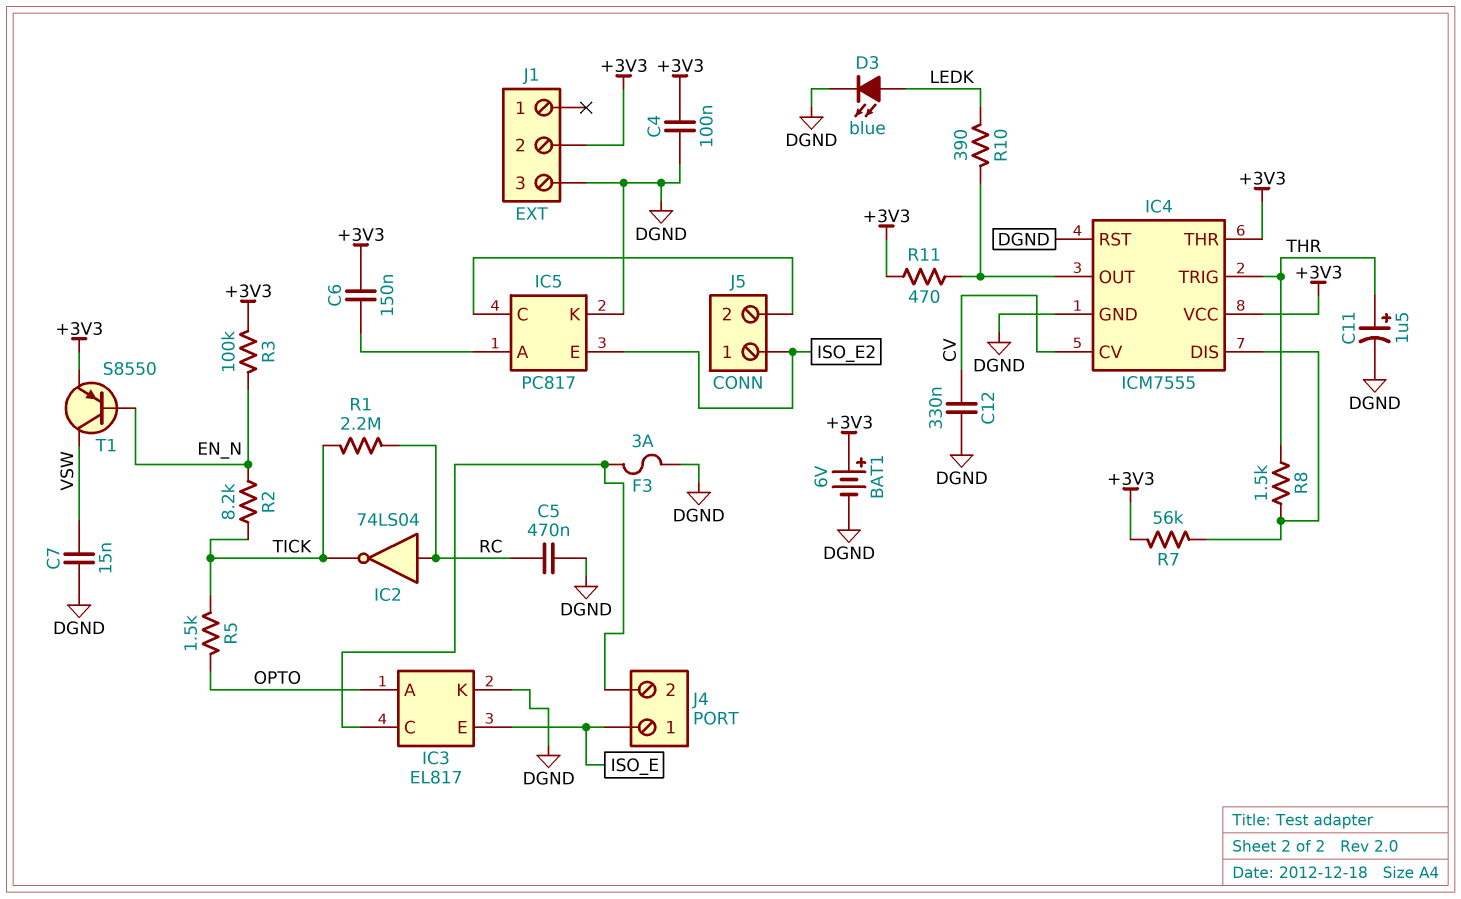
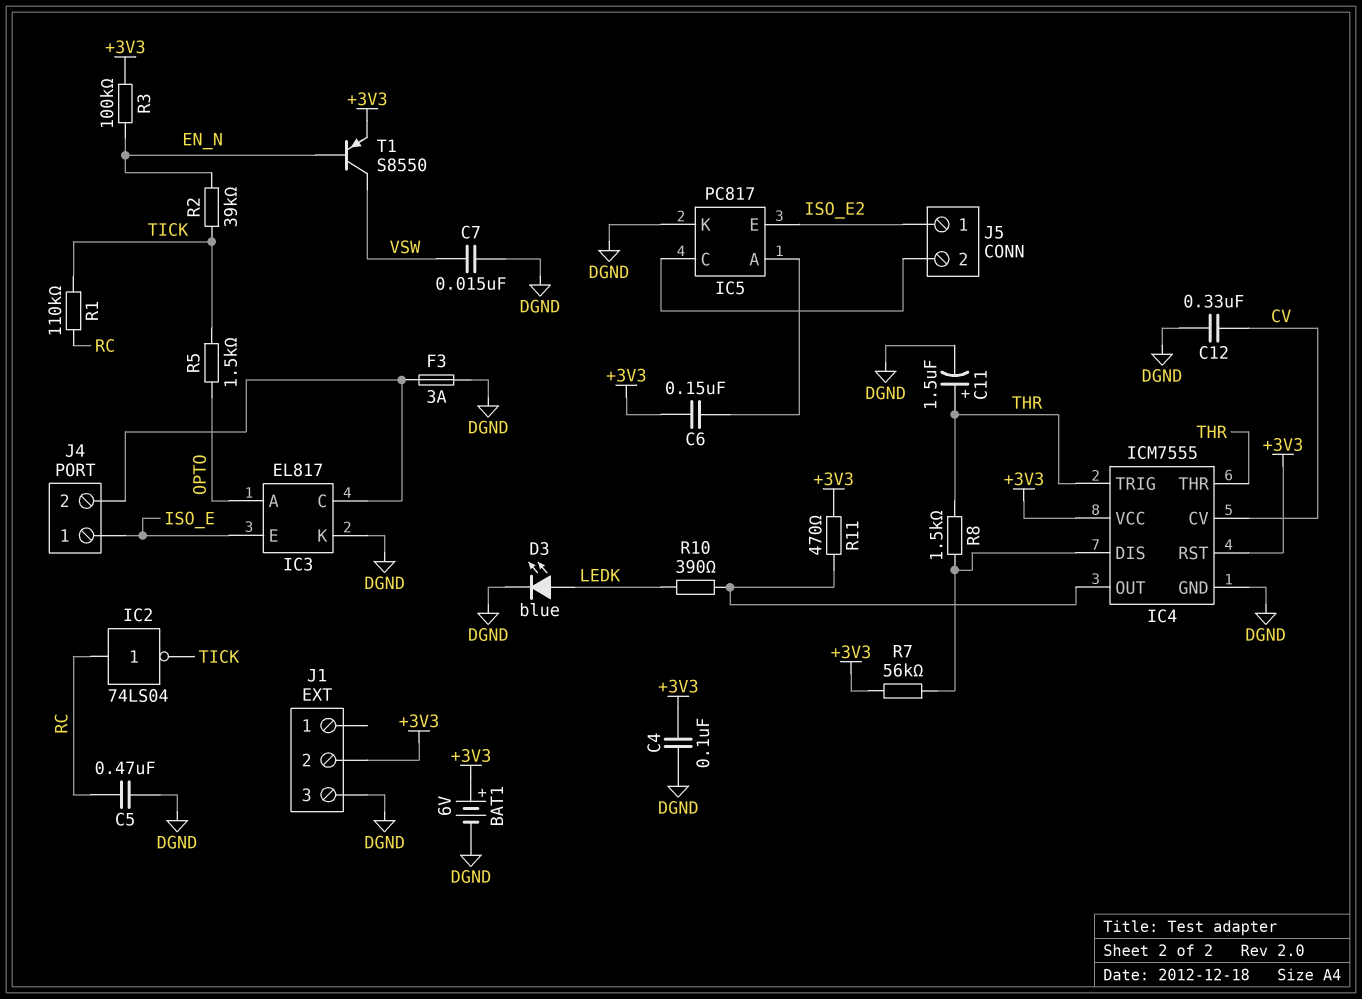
IC4 pin RST: DGND -> +3V3
IC4 pin THR: +3V3 -> THR
R1: 2.2M (RC, TICK) -> 110k (RC, TICK)
R2: 8.2k (EN_N, TICK) -> 39k (EN_N, TICK)

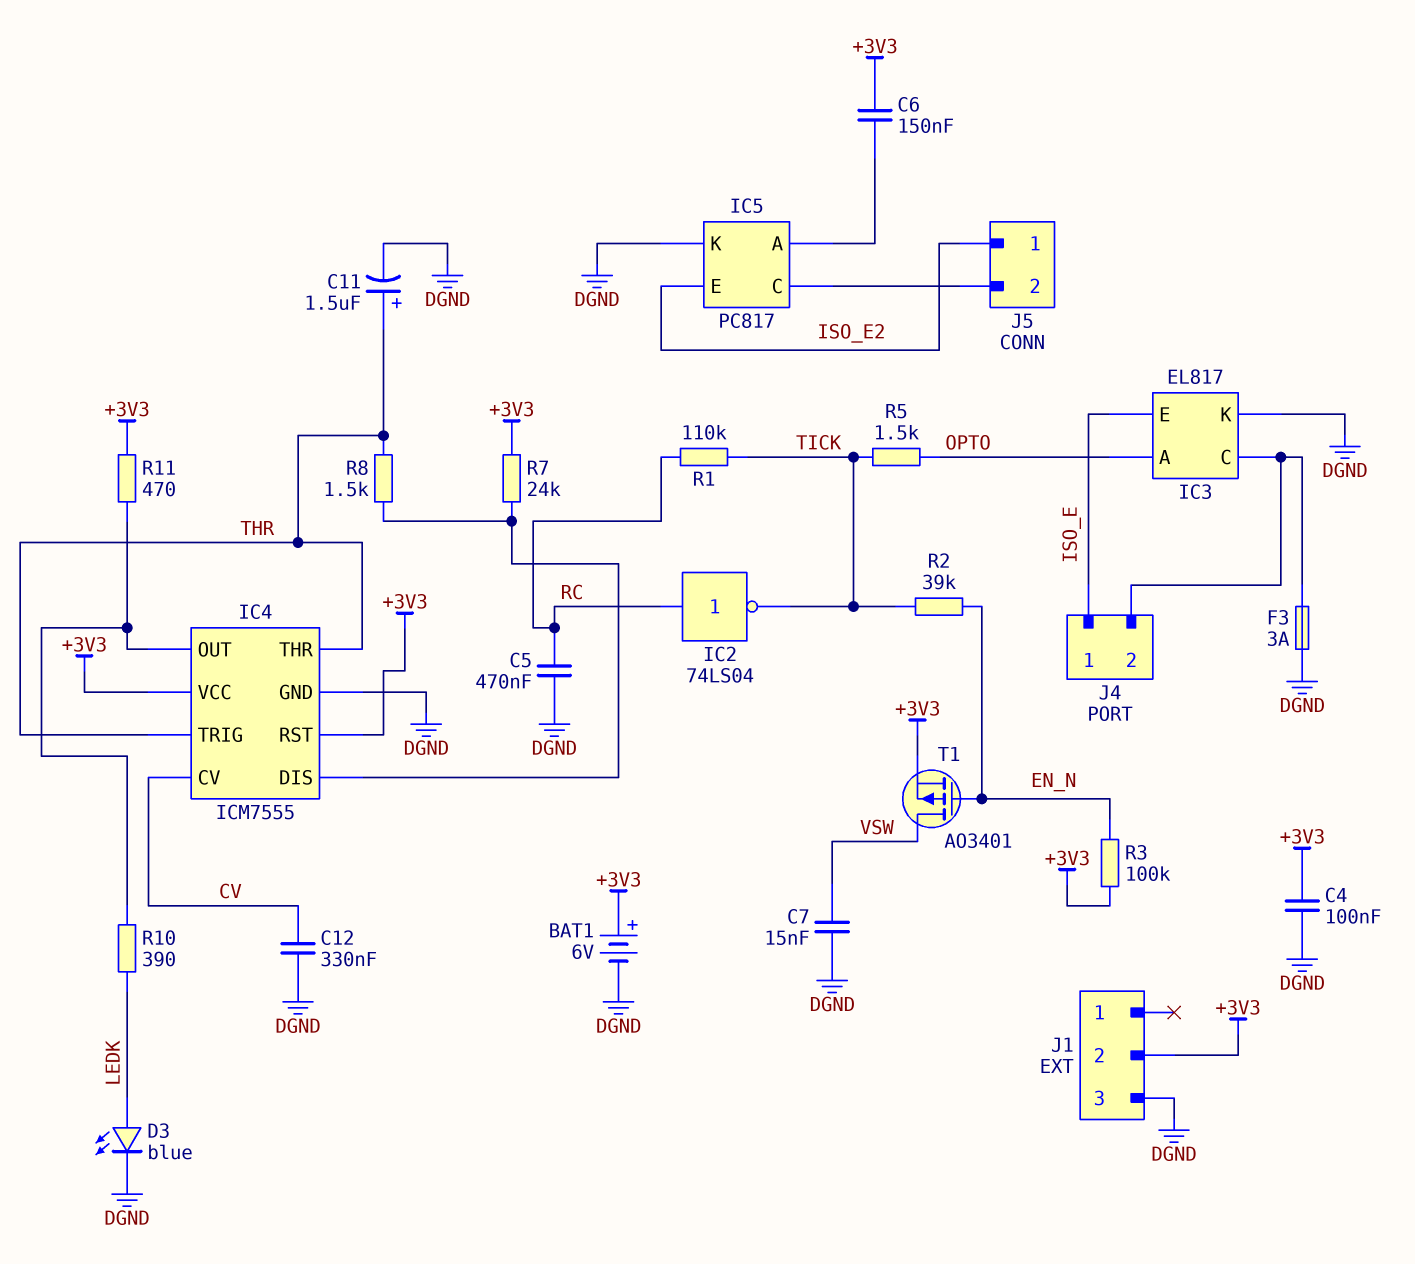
R7: 56k (+3V3, IC4/DIS) -> 24k (+3V3, IC4/DIS)
T1: PNP S8550 (B EN_N, C VSW, E +3V3) -> PMOS AO3401 (G EN_N, D VSW, S +3V3)

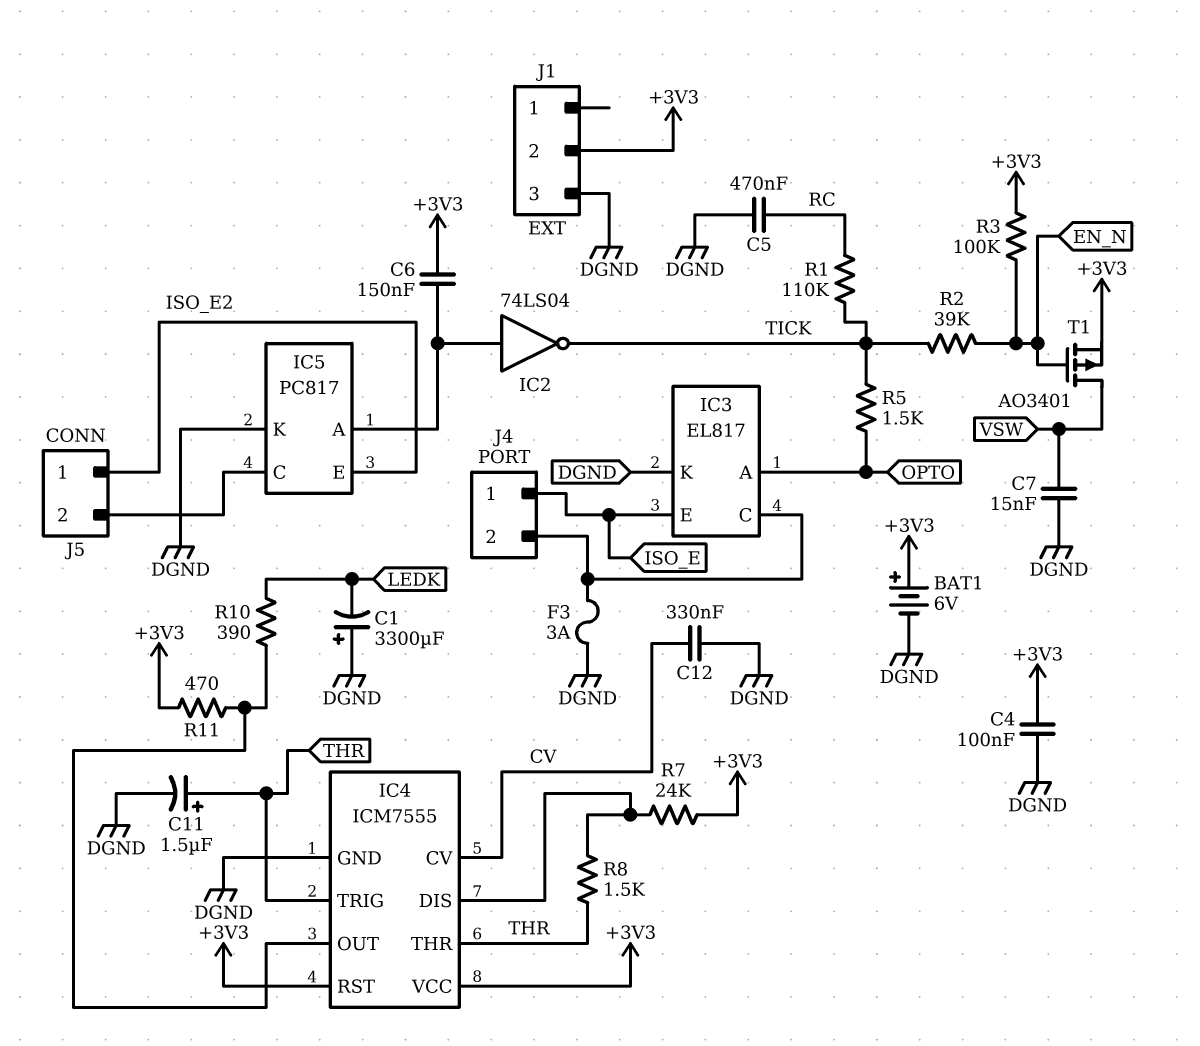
C1: none -> 3300uF (plus DGND, minus LEDK)
D3: LED blue (A LEDK, K DGND) -> none
IC2: NOT 74LS04 (in RC, out TICK) -> NOT 74LS04 (in IC5/A, out TICK)

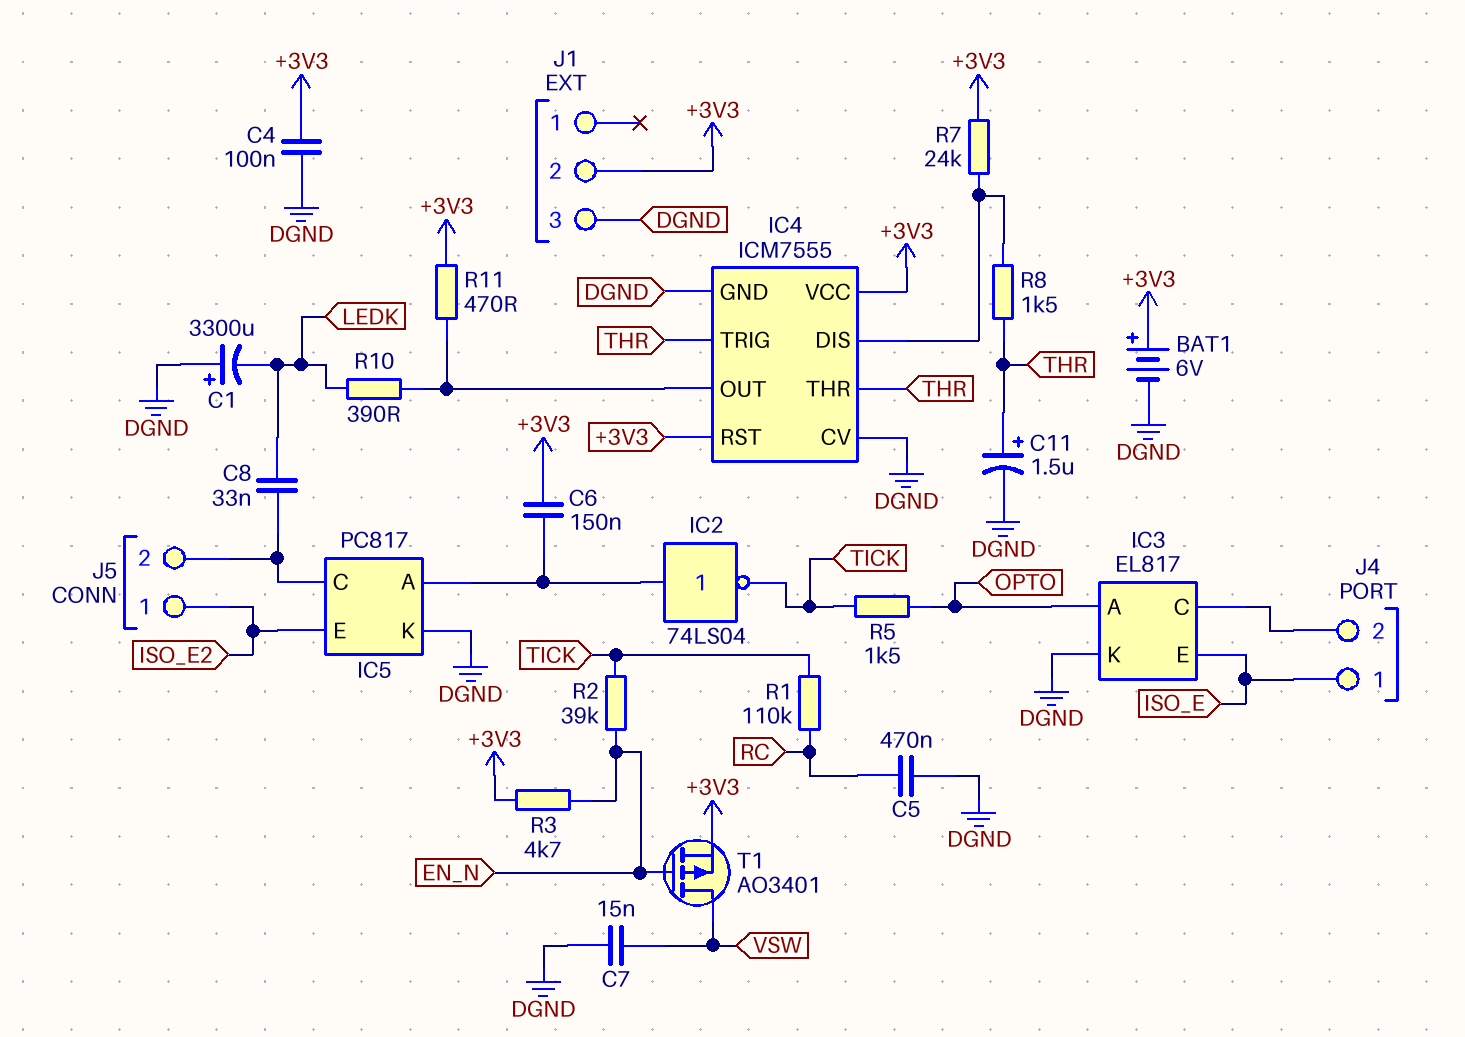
C8: none -> 33nF (IC5/C, LEDK)
C12: 330nF (CV, DGND) -> none
F3: 3A (DGND, IC3/C) -> none
IC4 pin CV: CV -> DGND
R3: 100k (+3V3, EN_N) -> 4.7k (+3V3, EN_N)

